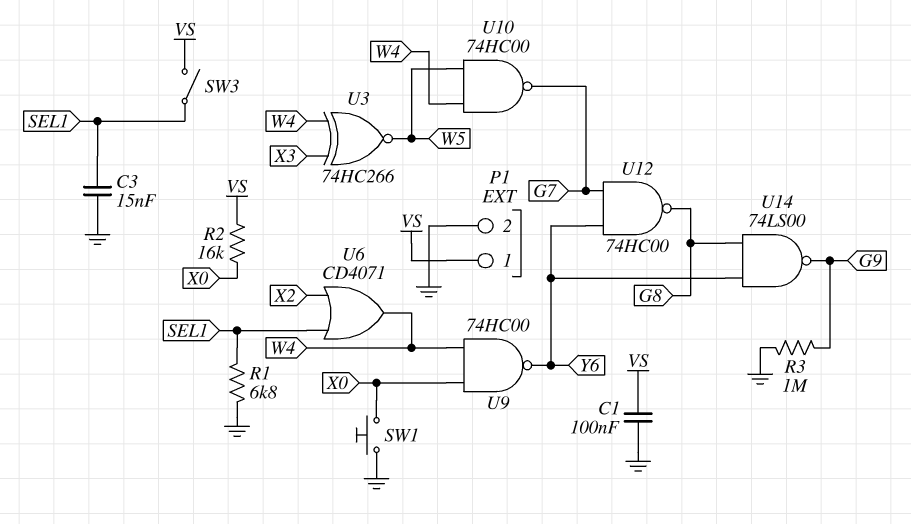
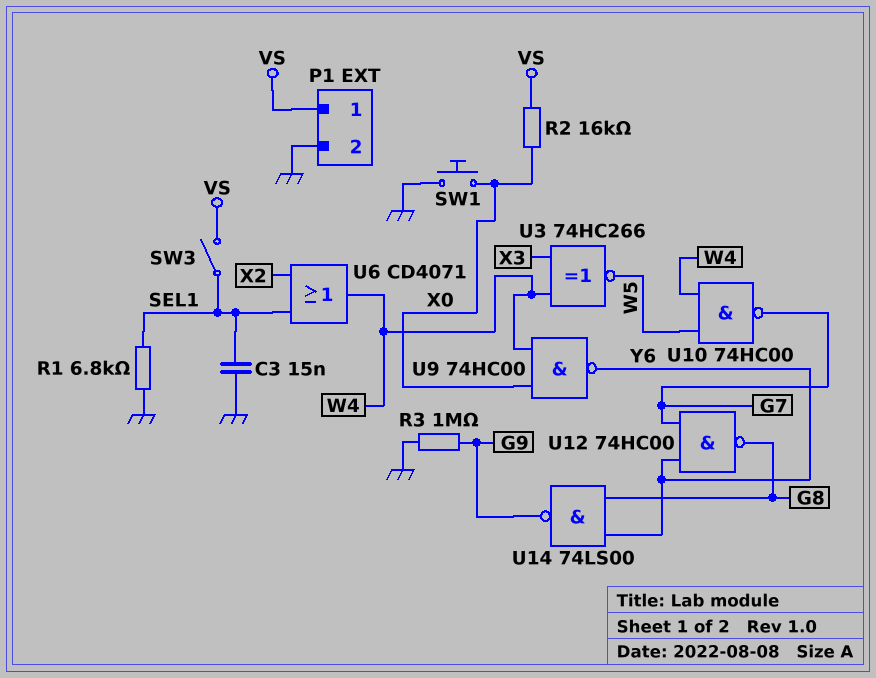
C1: 100nF (GND, VS) -> none

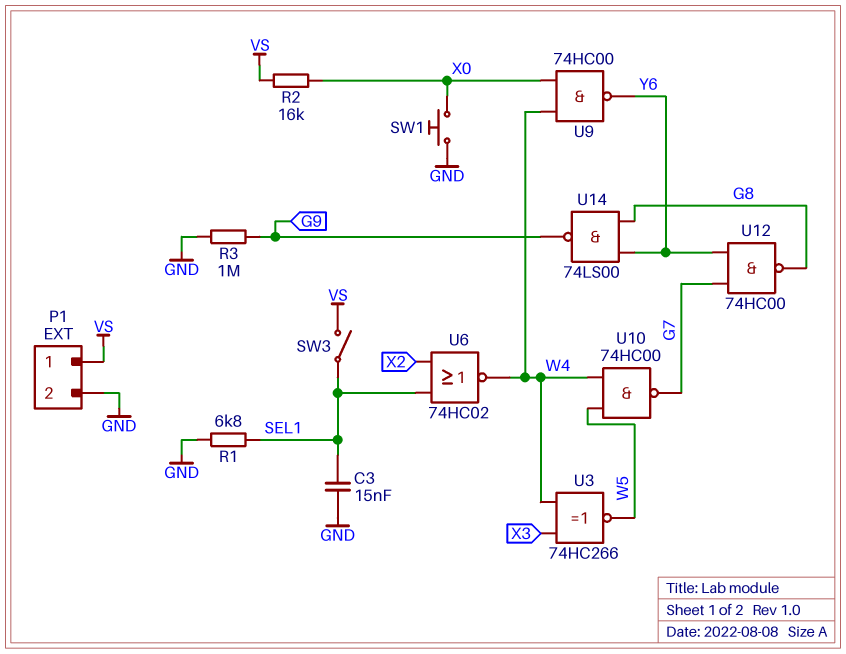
U6: OR CD4071 (in SEL1, in X2, out W4) -> NOR 74HC02 (in SEL1, in X2, out W4)

